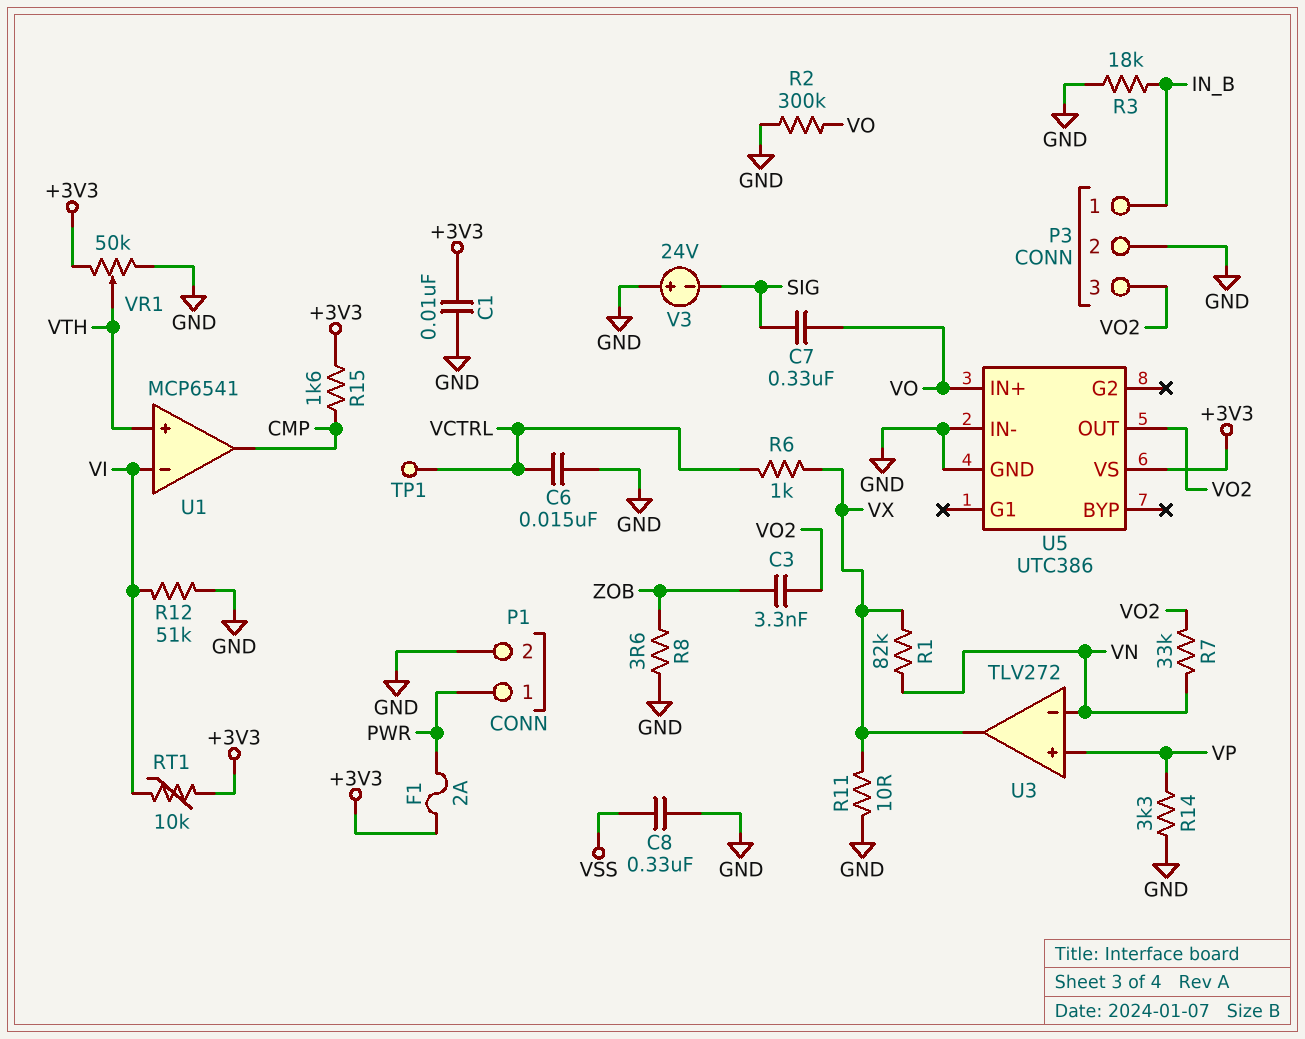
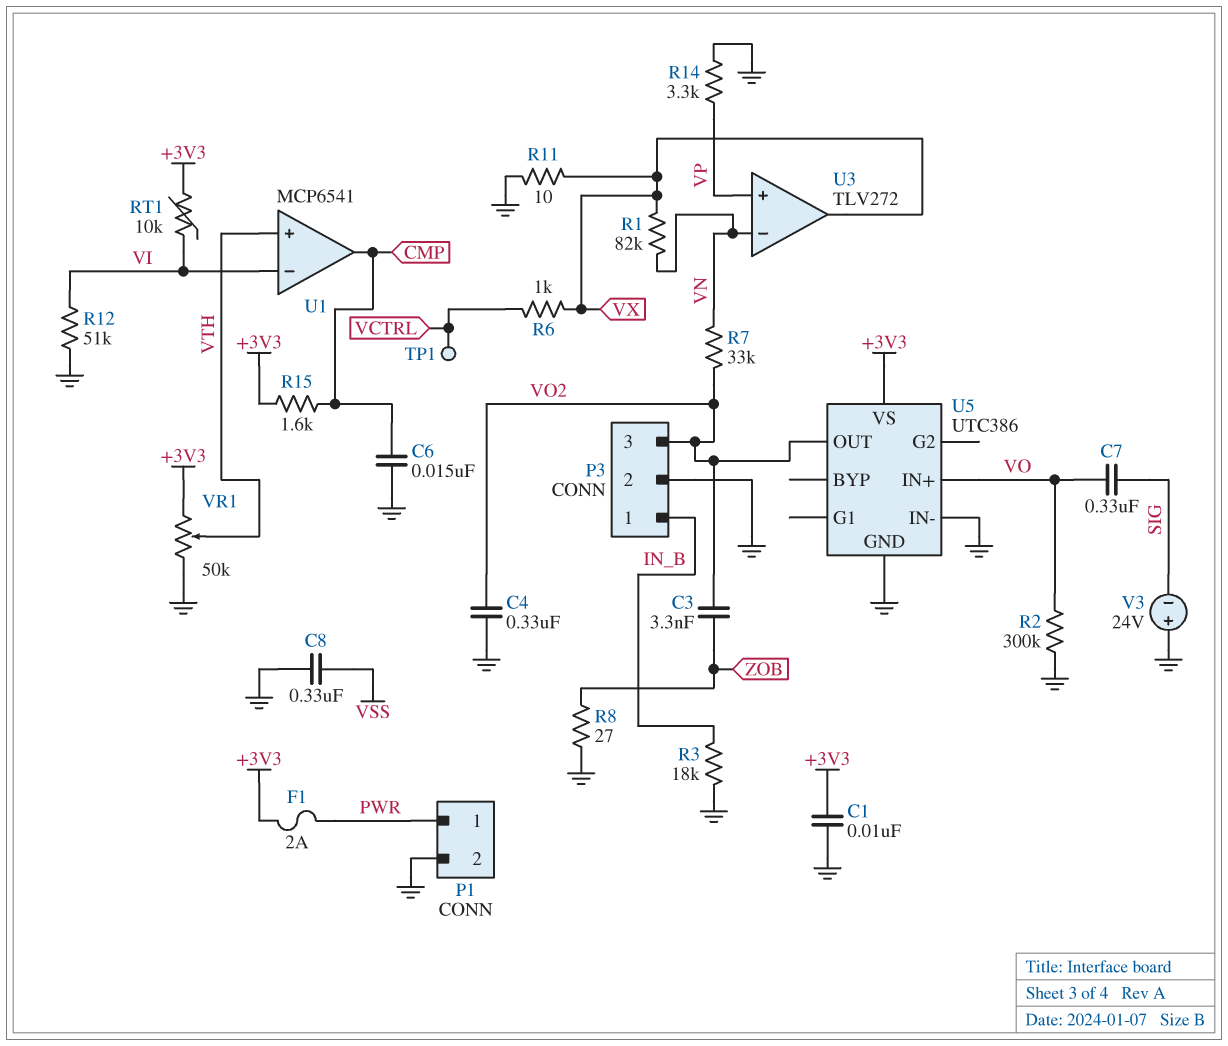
C4: none -> 330nF (GND, VO2)
C6: 15nF (GND, VCTRL) -> 15nF (CMP, GND)
R8: 3.6 (GND, ZOB) -> 27 (GND, ZOB)

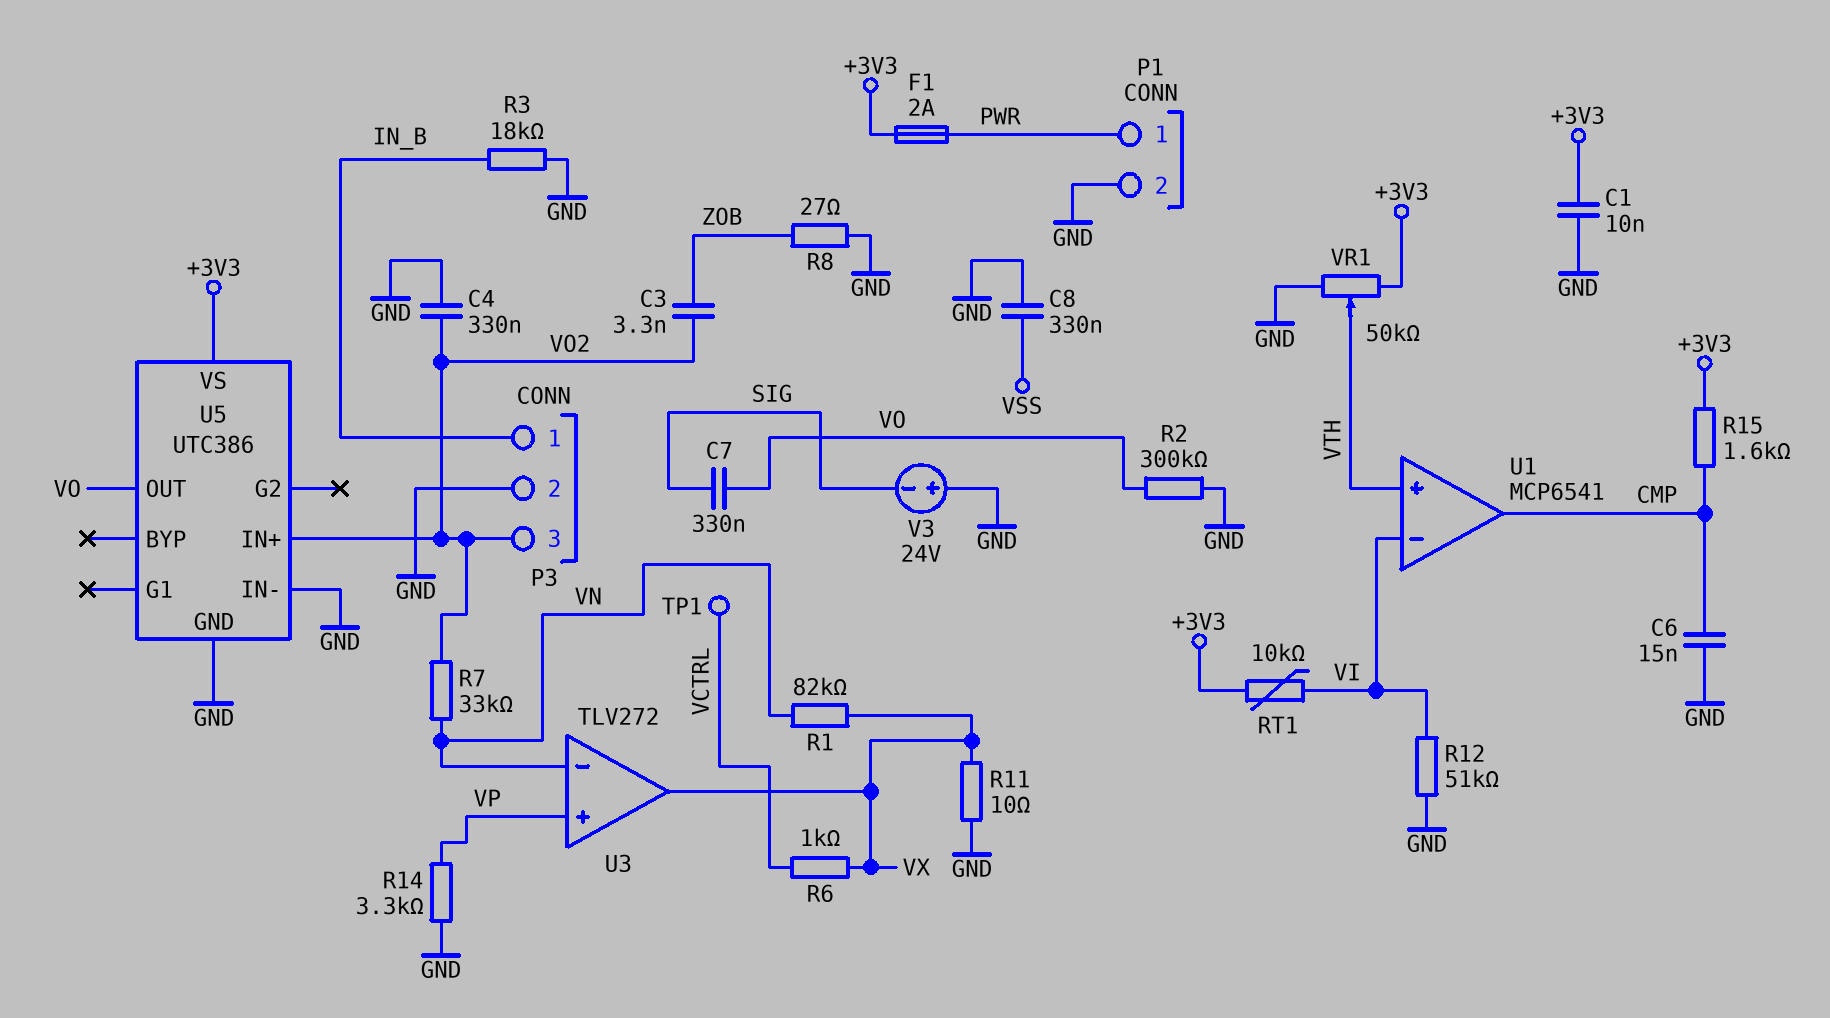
U5 pin IN+: VO -> VO2
U5 pin OUT: VO2 -> VO

